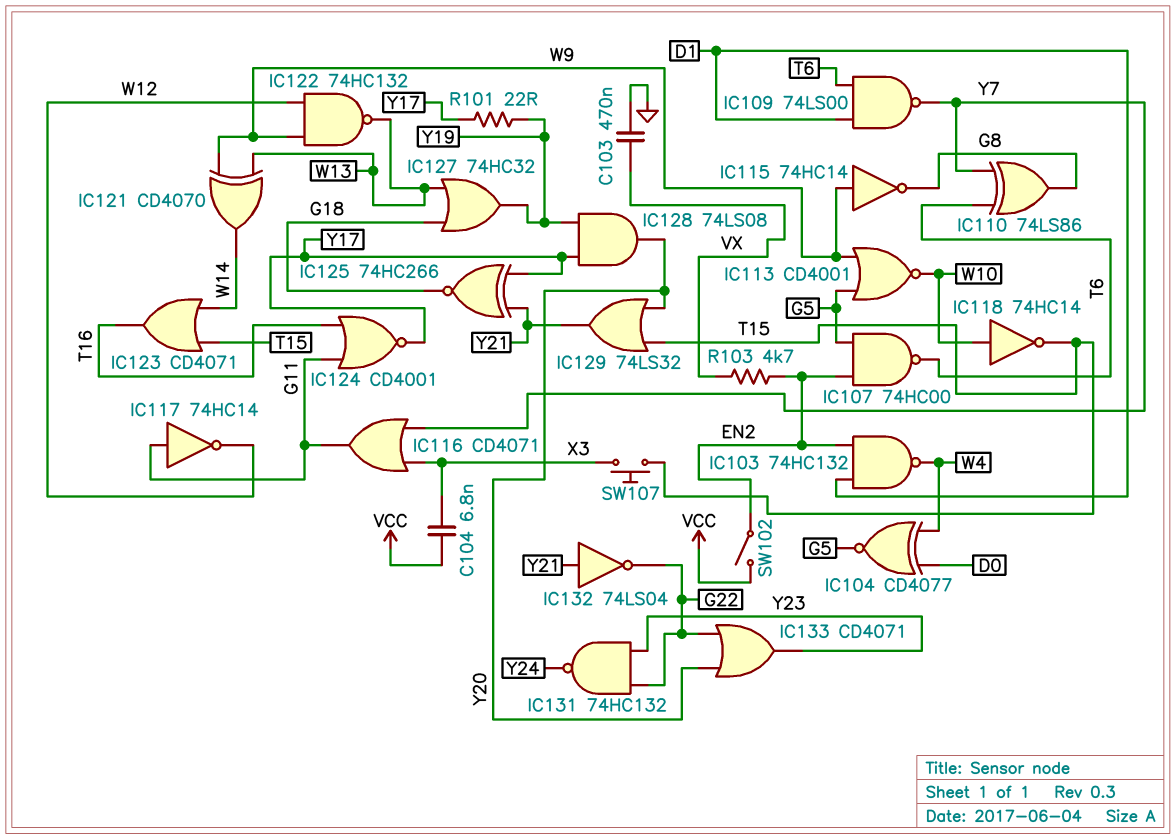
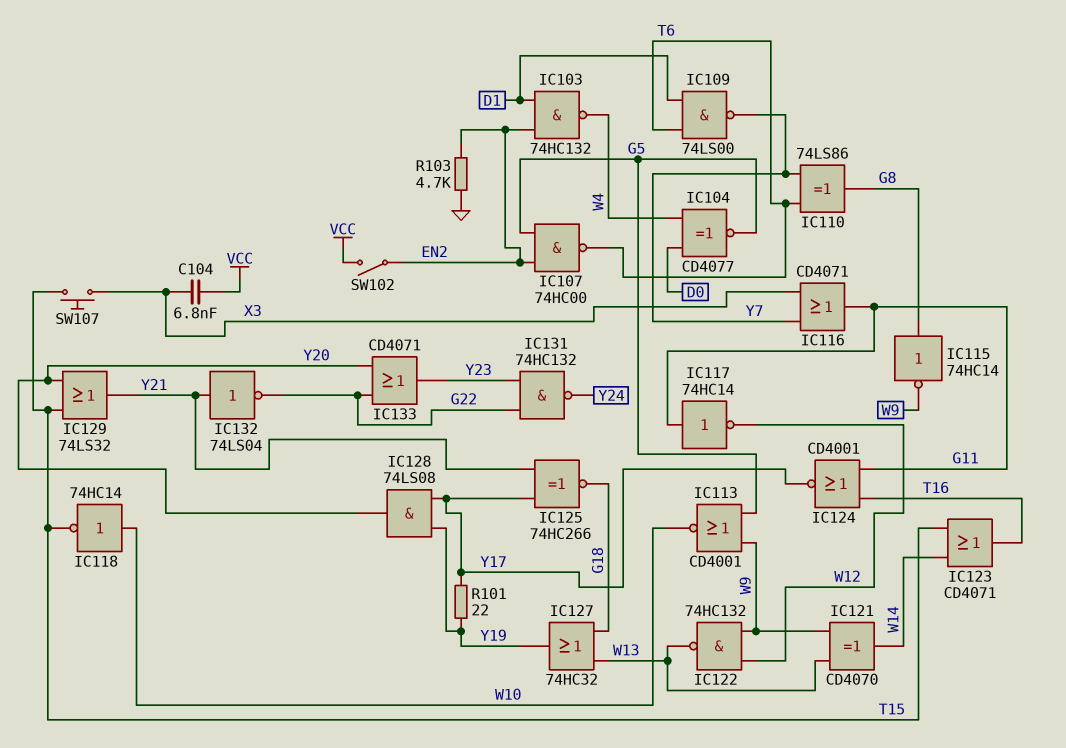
C103: 470nF (GND, VX) -> none
IC115: NOT 74HC14 (in W9, out G8) -> NOT 74HC14 (in G8, out W9)
R103: 4.7k (EN2, VX) -> 4.7k (EN2, GND)

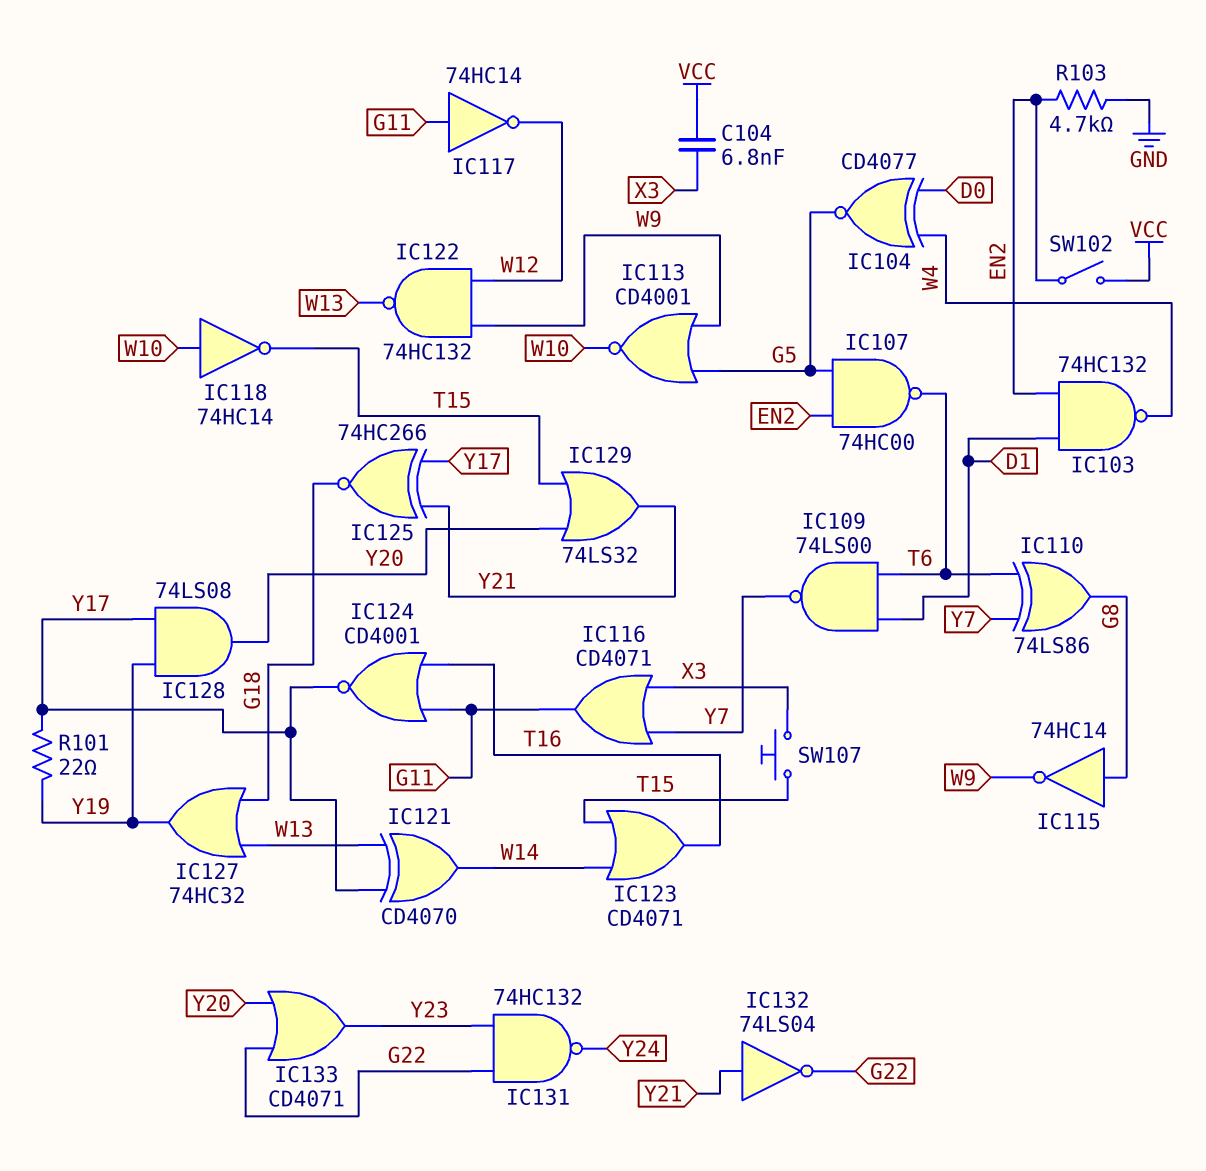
IC121: XOR CD4070 (in W9, in W13, out W14) -> XOR CD4070 (in W13, in Y17, out W14)

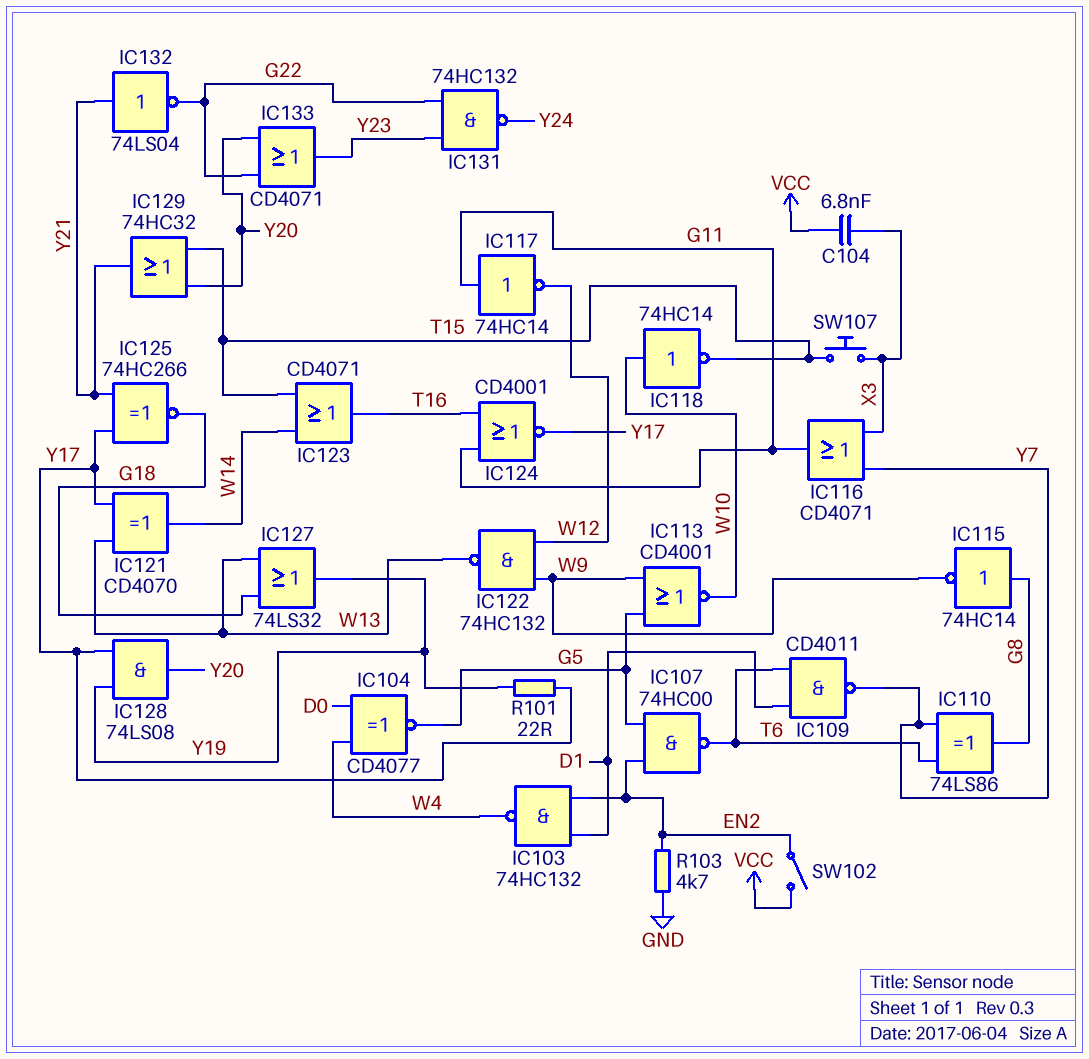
IC109: NAND 74LS00 (in D1, in T6, out Y7) -> NAND CD4011 (in D1, in T6, out Y7)
IC127: OR 74HC32 (in G18, in W13, out Y19) -> OR 74LS32 (in G18, in W13, out Y19)
IC129: OR 74LS32 (in T15, in Y20, out Y21) -> OR 74HC32 (in T15, in Y20, out Y21)

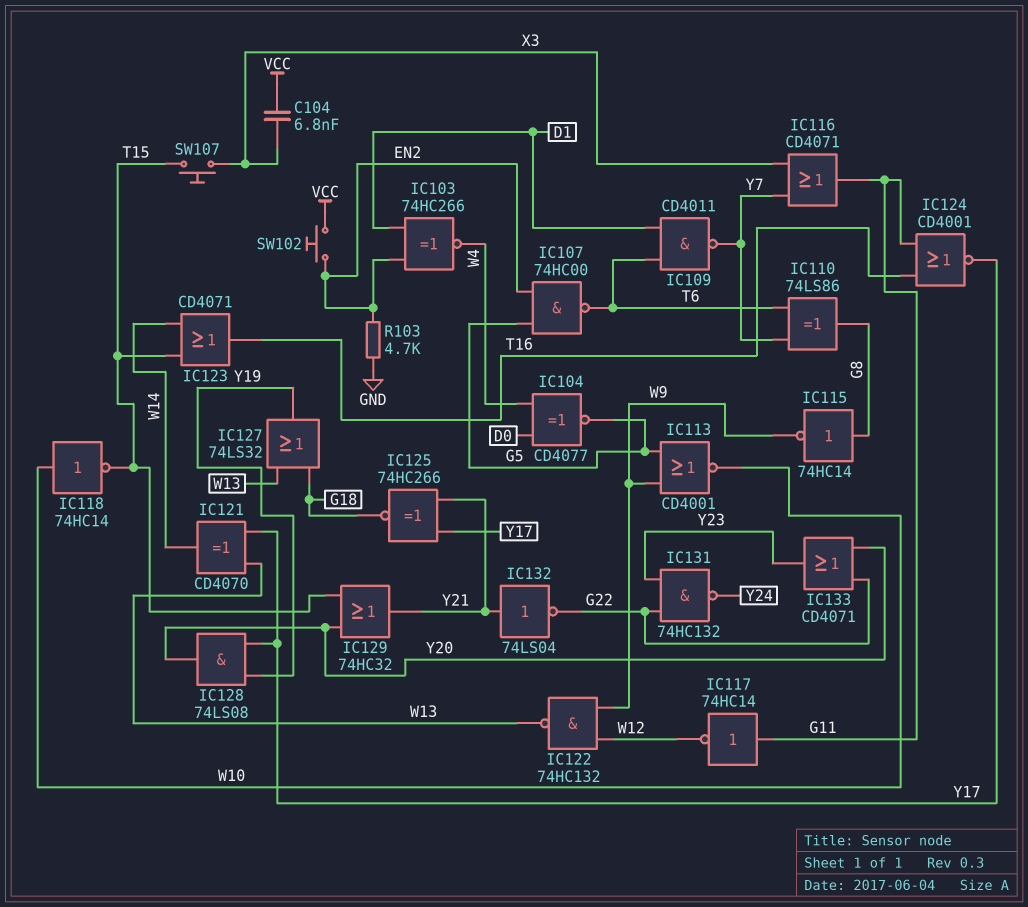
IC103: NAND 74HC132 (in D1, in EN2, out W4) -> XNOR 74HC266 (in D1, in EN2, out W4)
R101: 22 (Y17, Y19) -> none
SW102: switch (EN2, VCC) -> button (EN2, VCC)

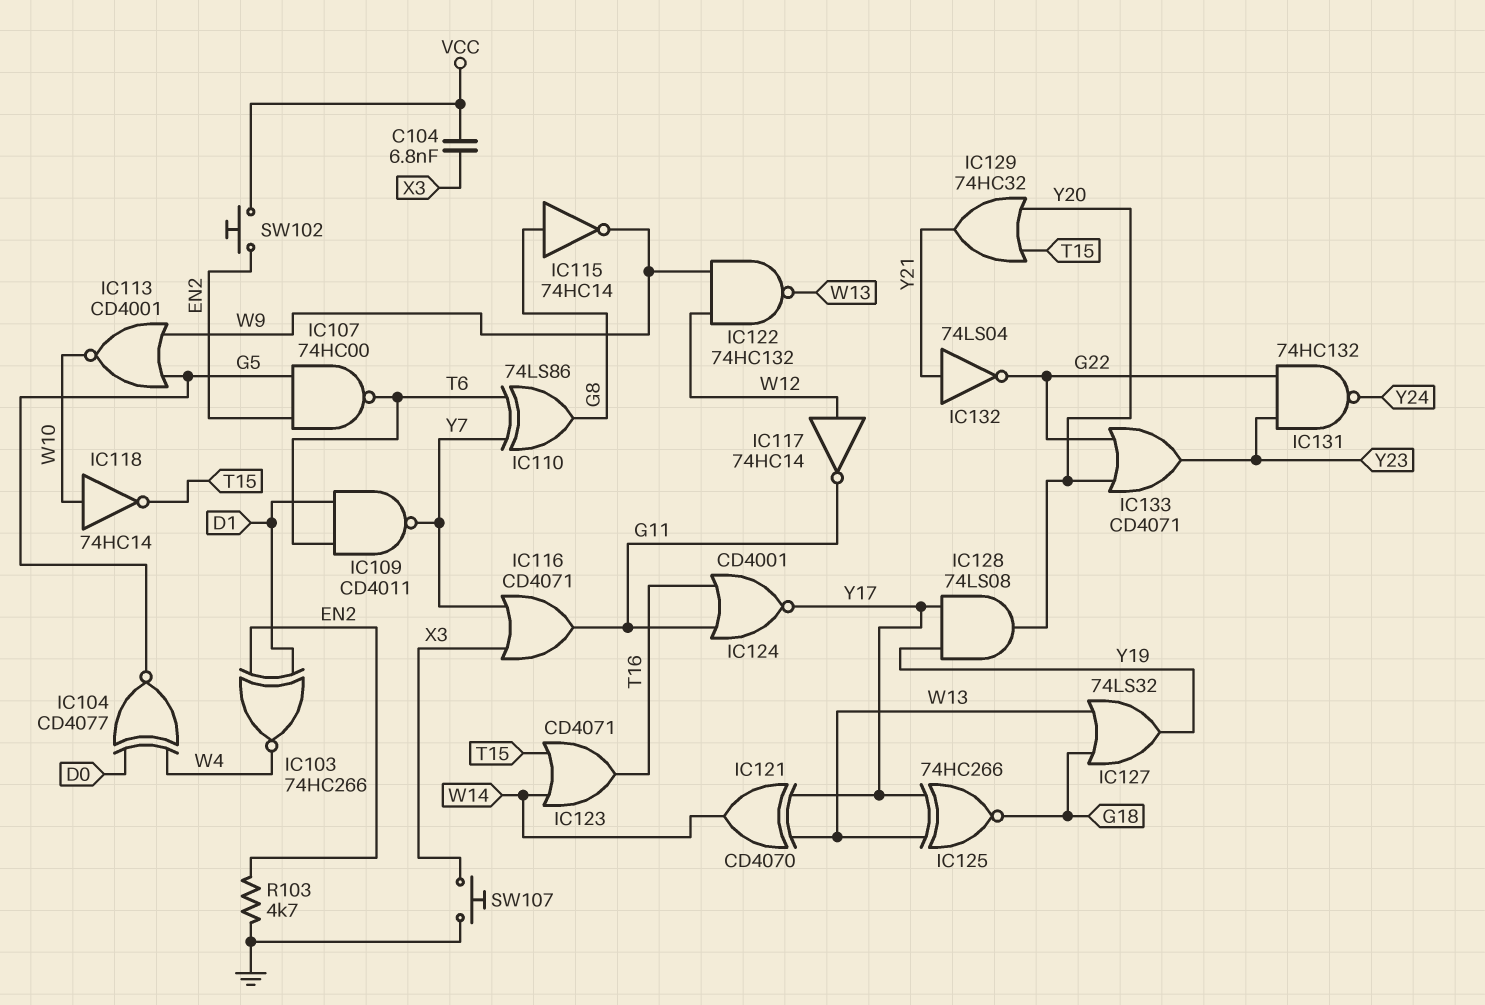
IC117: NOT 74HC14 (in G11, out W12) -> NOT 74HC14 (in W12, out G11)
IC125: XNOR 74HC266 (in Y17, in Y21, out G18) -> XNOR 74HC266 (in W13, in Y17, out G18)
SW107: button (T15, X3) -> button (GND, X3)

